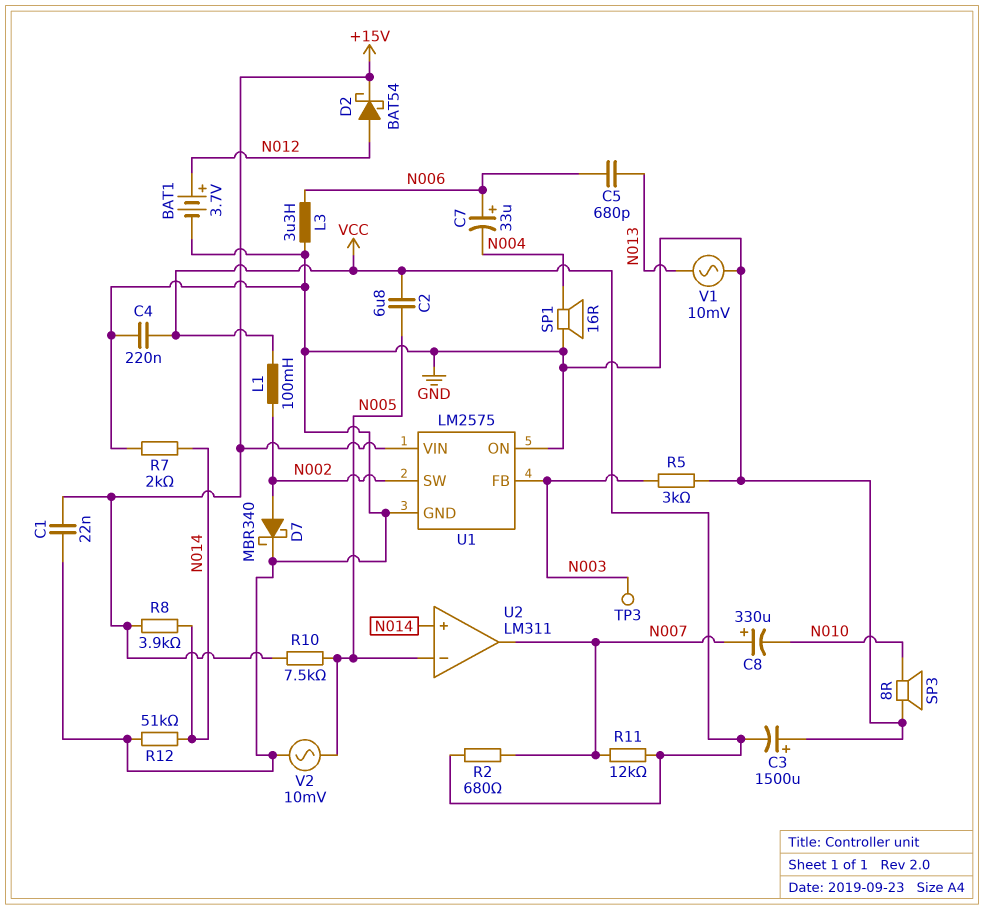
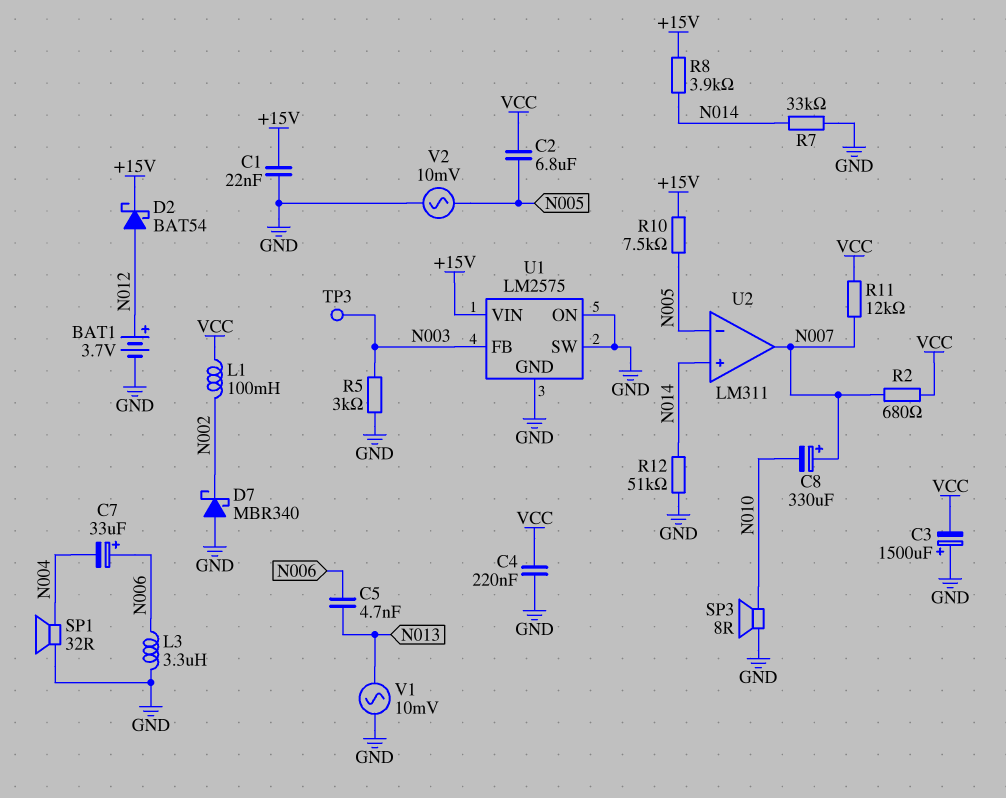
C5: 680pF (N006, N013) -> 4.7nF (N006, N013)
D7: schottky MBR340 (A N002, K GND) -> schottky MBR340 (A GND, K N002)
R7: 2k (GND, N014) -> 33k (GND, N014)
SP1: speaker 16R (GND, N004) -> speaker 32R (GND, N004)
U1 pin SW: N002 -> GND

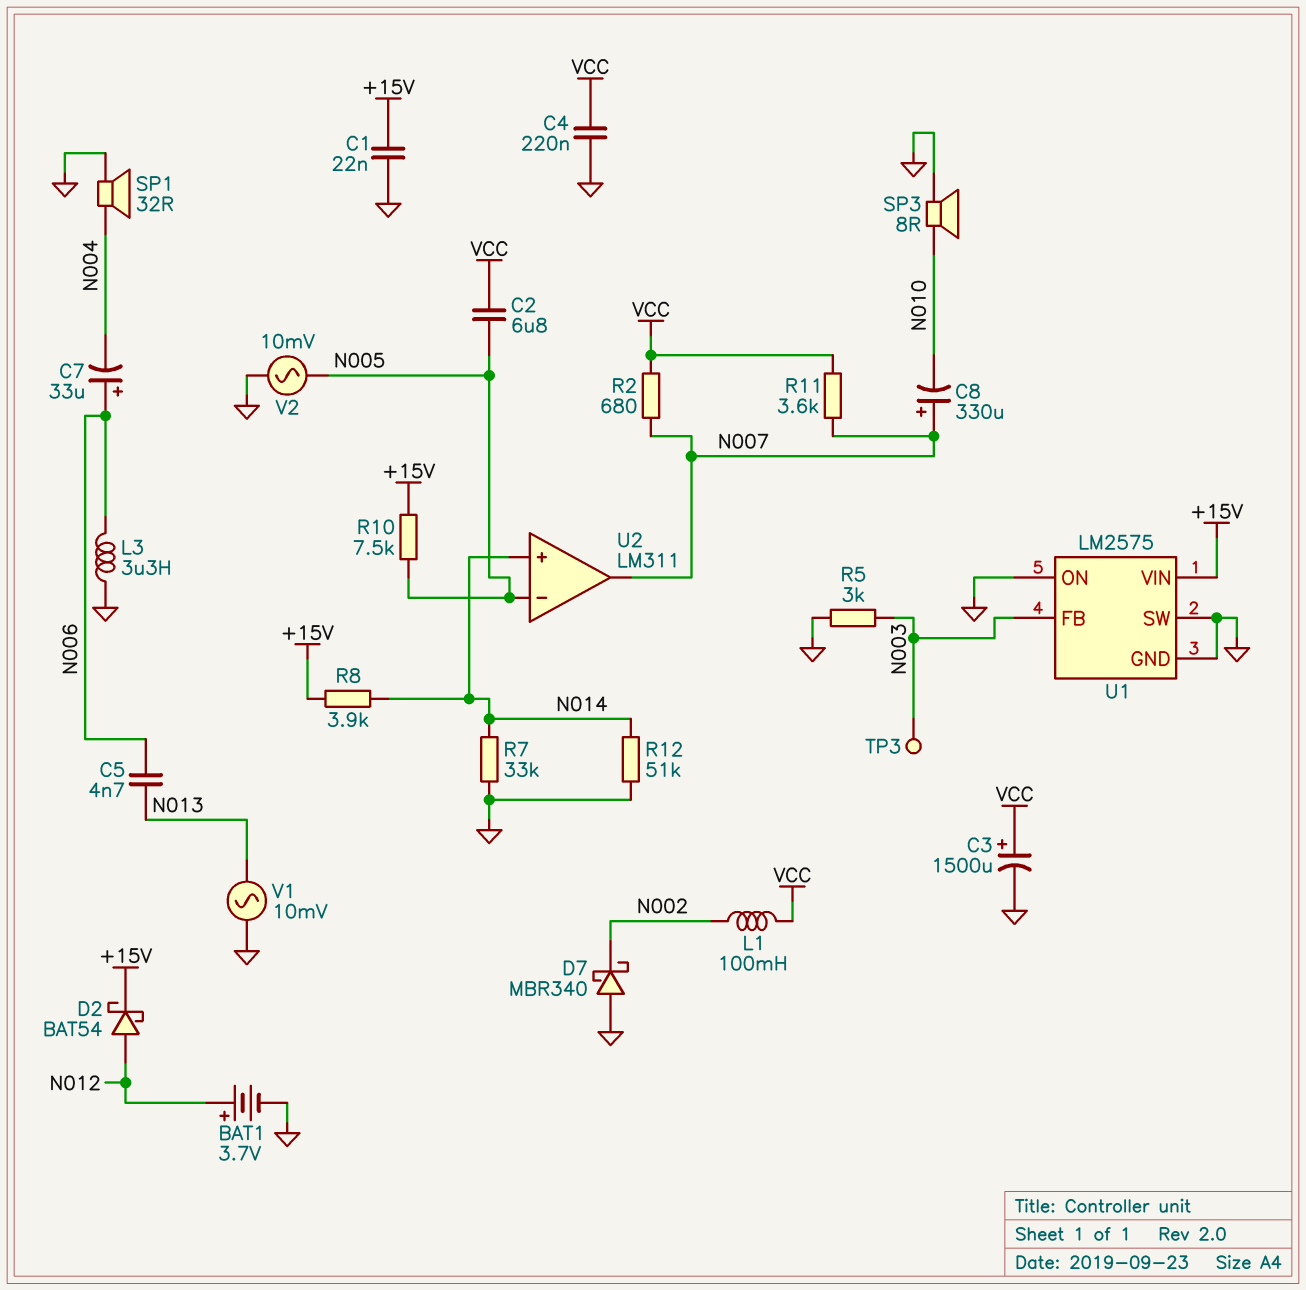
C3: 1500uF (plus GND, minus VCC) -> 1500uF (plus VCC, minus GND)
R11: 12k (N007, VCC) -> 3.6k (N007, VCC)

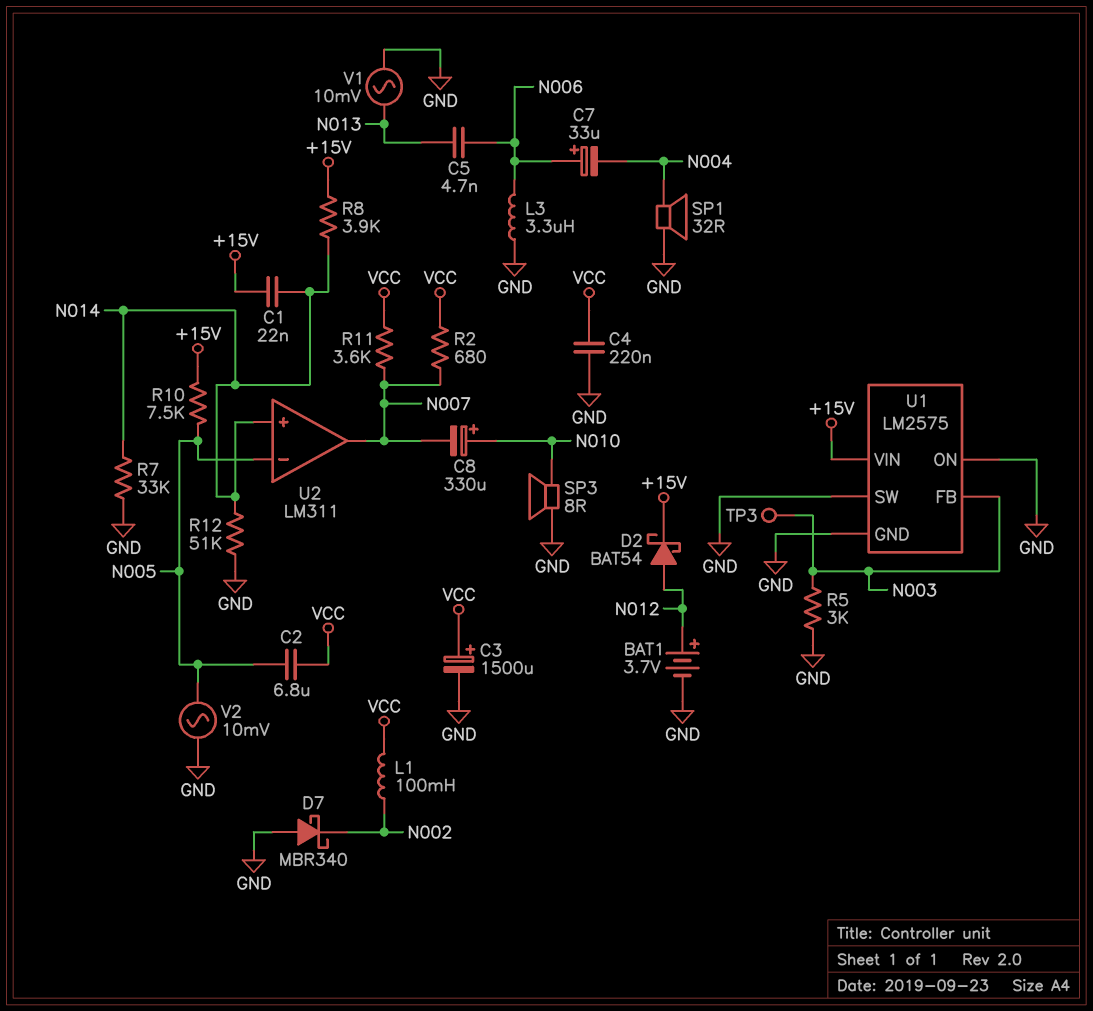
C1: 22nF (+15V, GND) -> 22nF (+15V, N014)
C8: 330uF (plus N007, minus N010) -> 330uF (plus N010, minus N007)

